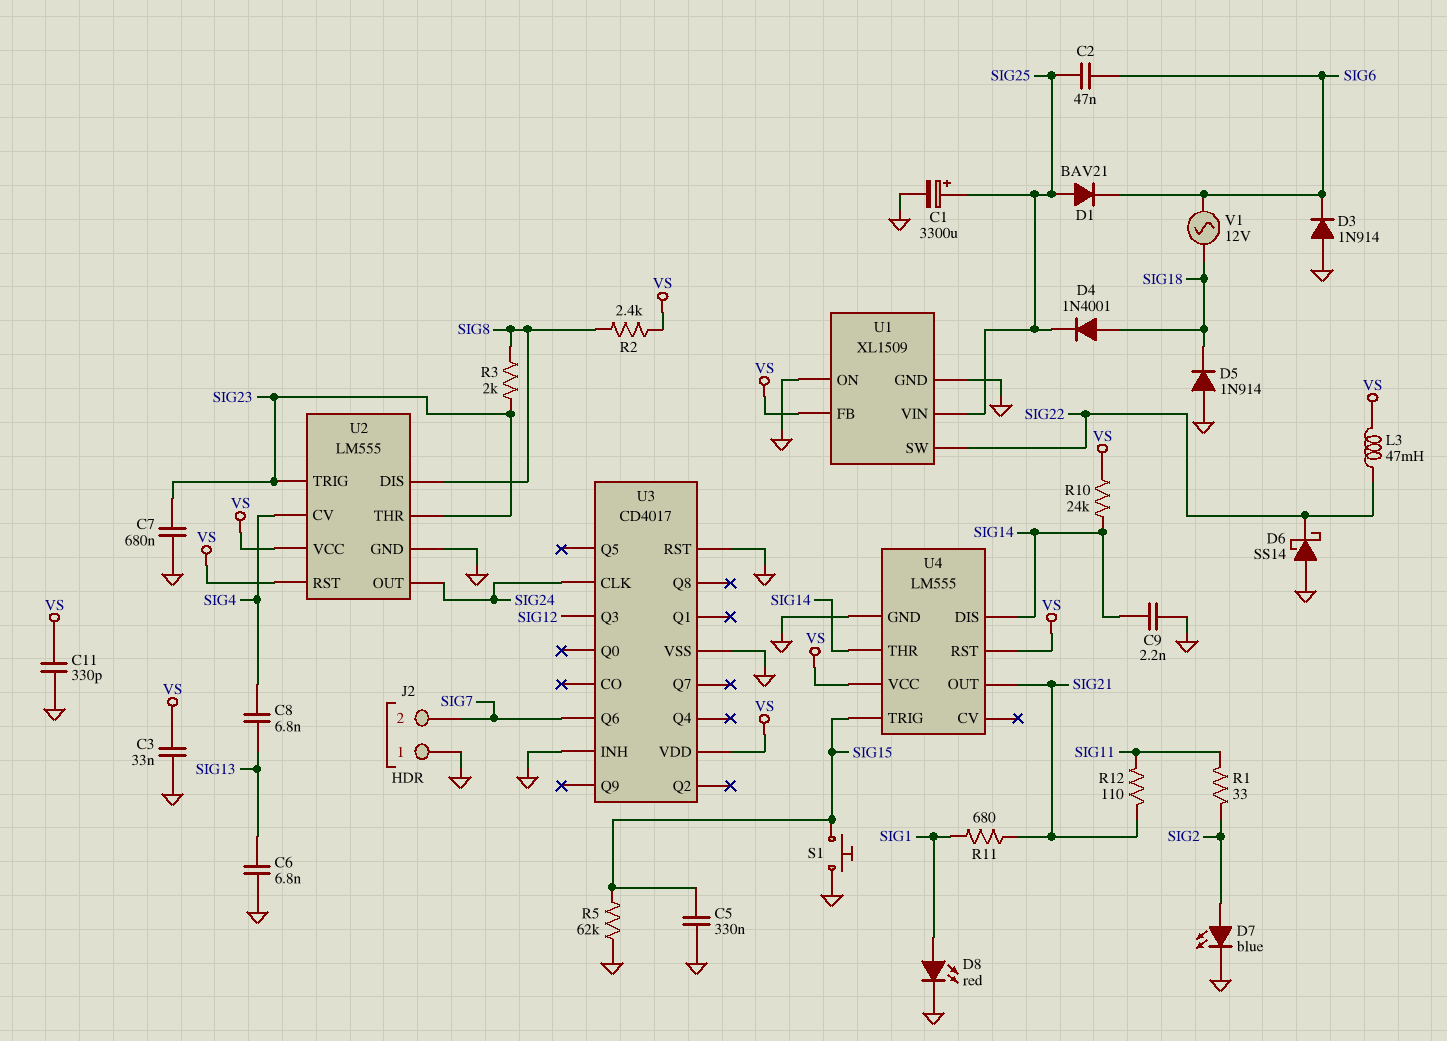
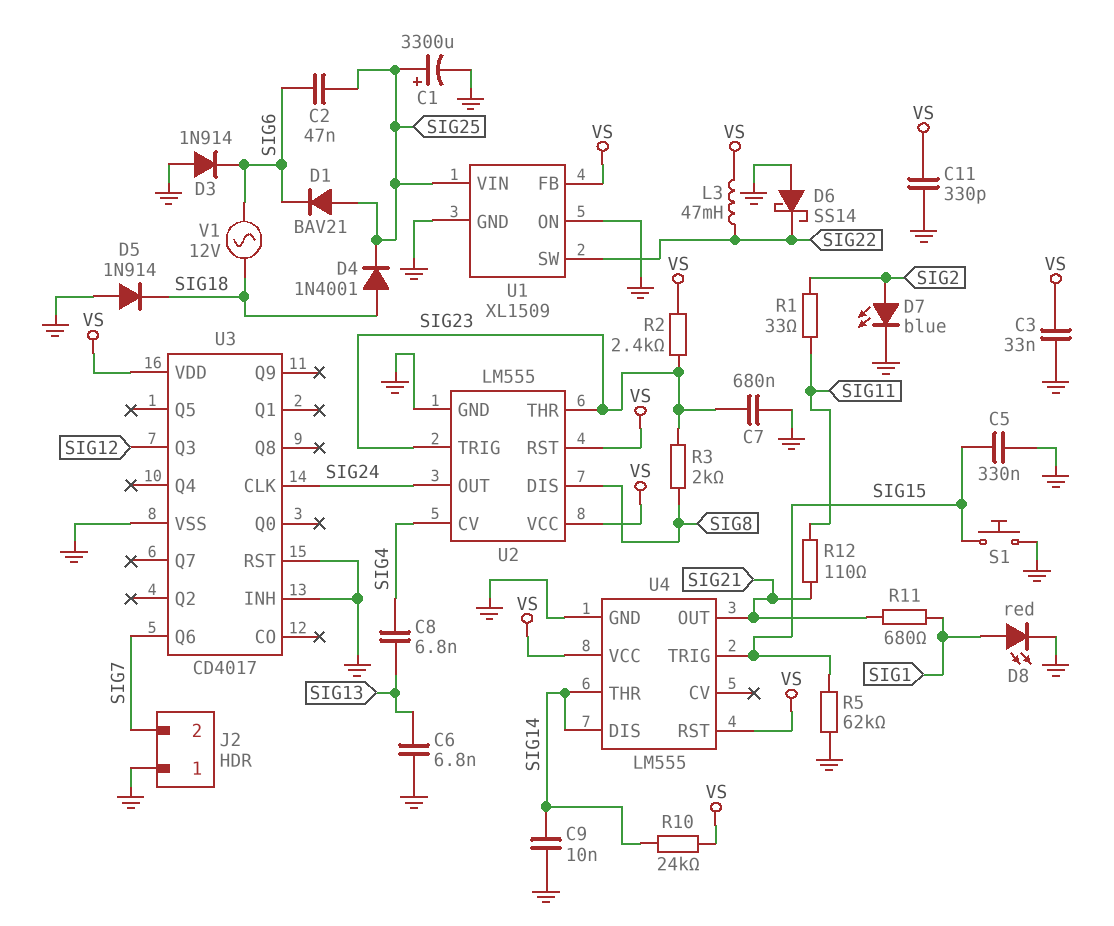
C9: 2.2nF (GND, SIG14) -> 10nF (GND, SIG14)
R2: 2.4k (SIG8, VS) -> 2.4k (SIG23, VS)

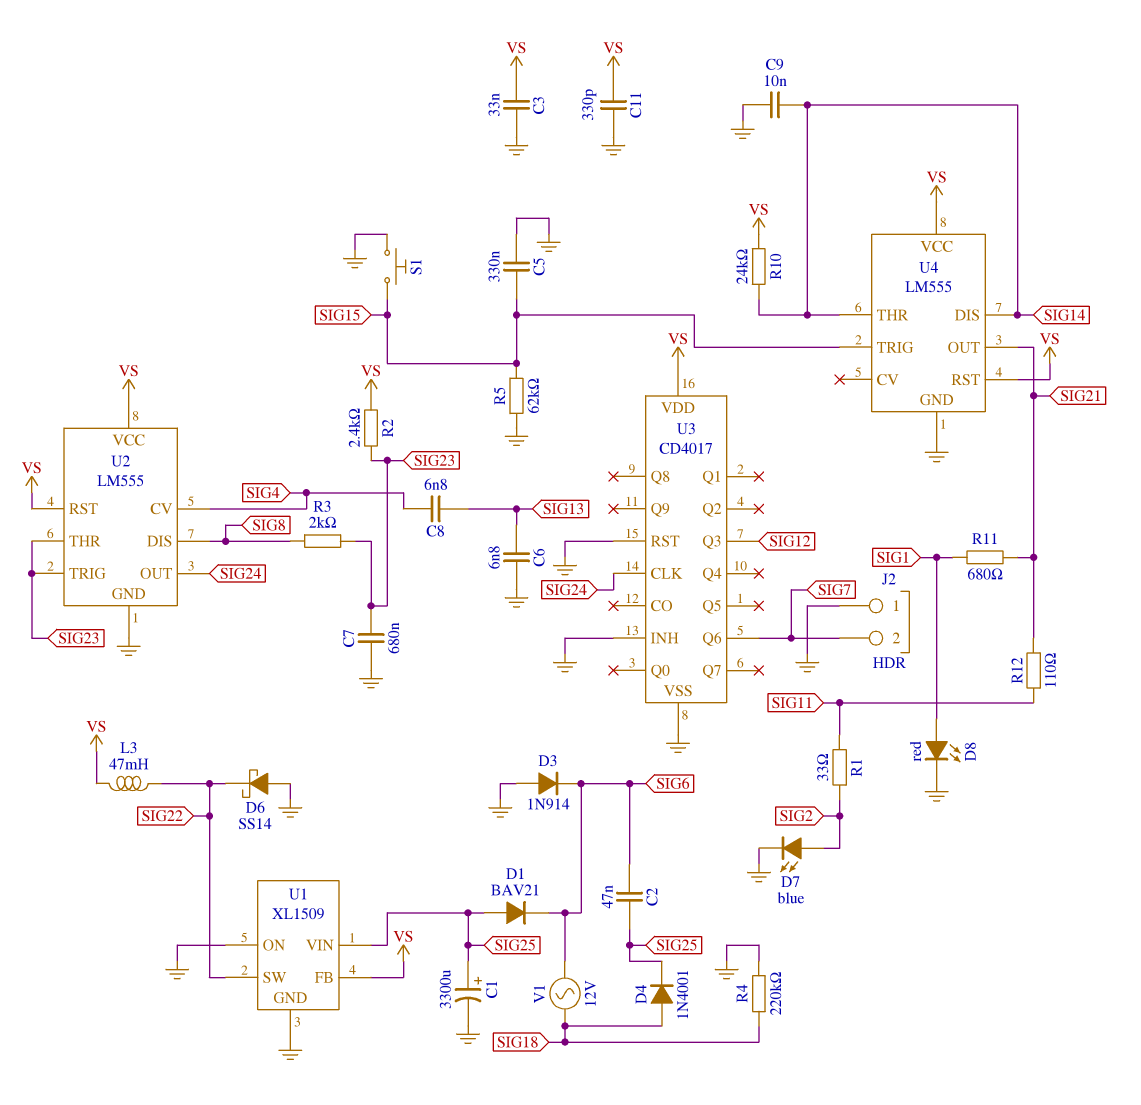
D5: diode 1N914 (A GND, K SIG18) -> none
R4: none -> 220k (GND, SIG18)

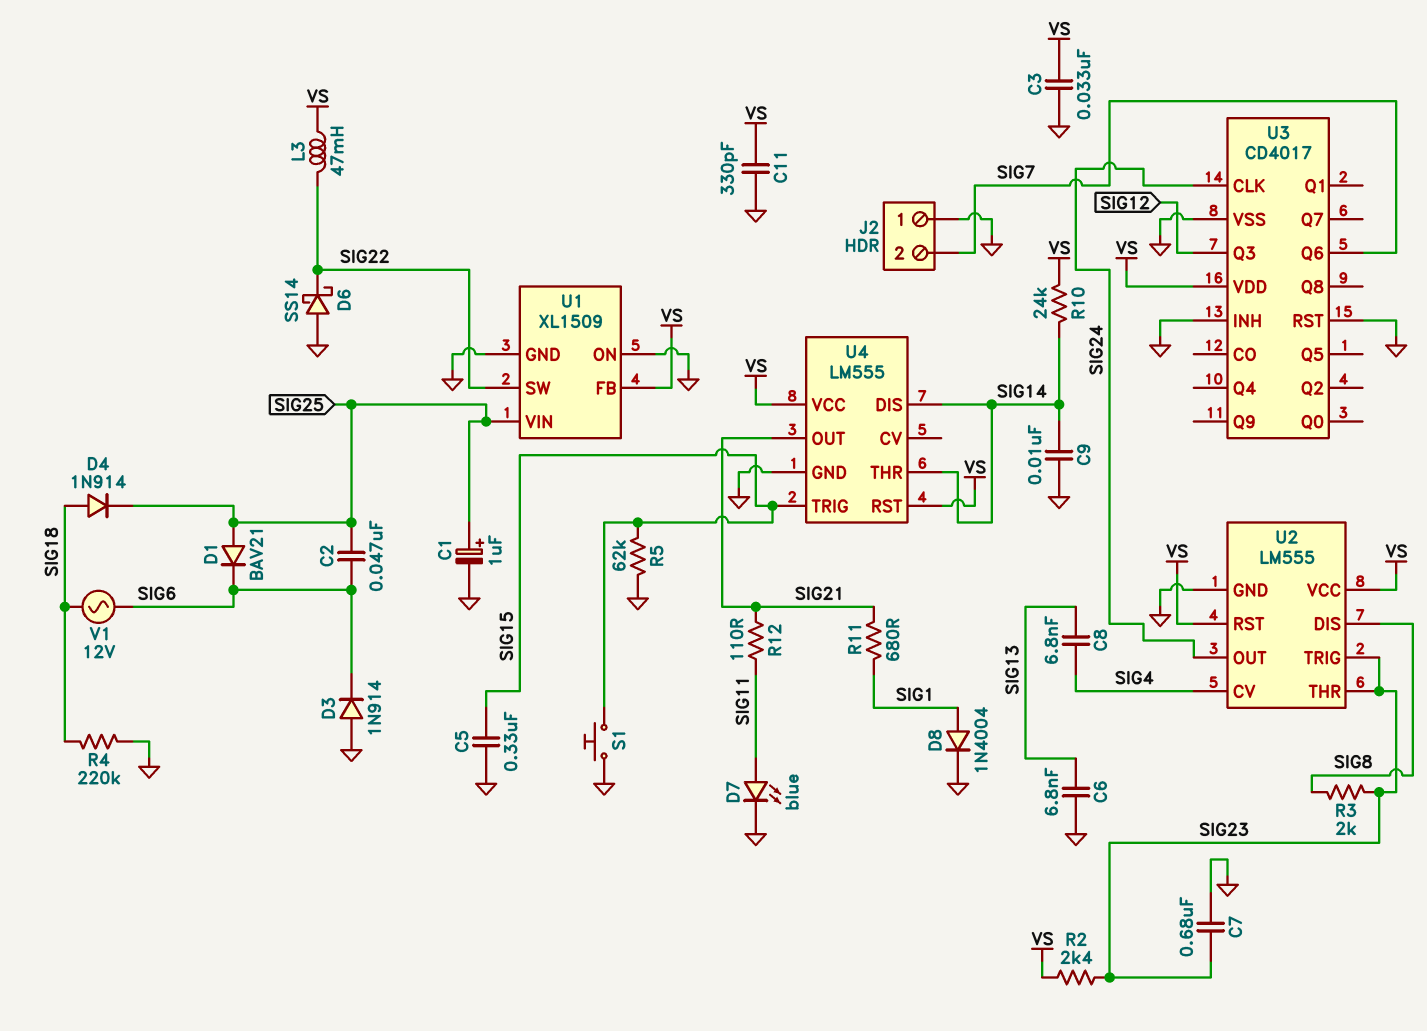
C1: 3300uF (plus SIG25, minus GND) -> 1uF (plus SIG25, minus GND)
D4: diode 1N4001 (A SIG18, K SIG25) -> diode 1N914 (A SIG18, K SIG25)
D7: LED blue (A SIG2, K GND) -> LED blue (A SIG11, K GND)
D8: LED red (A SIG1, K GND) -> diode 1N4004 (A SIG1, K GND)
R1: 33 (SIG2, SIG11) -> none

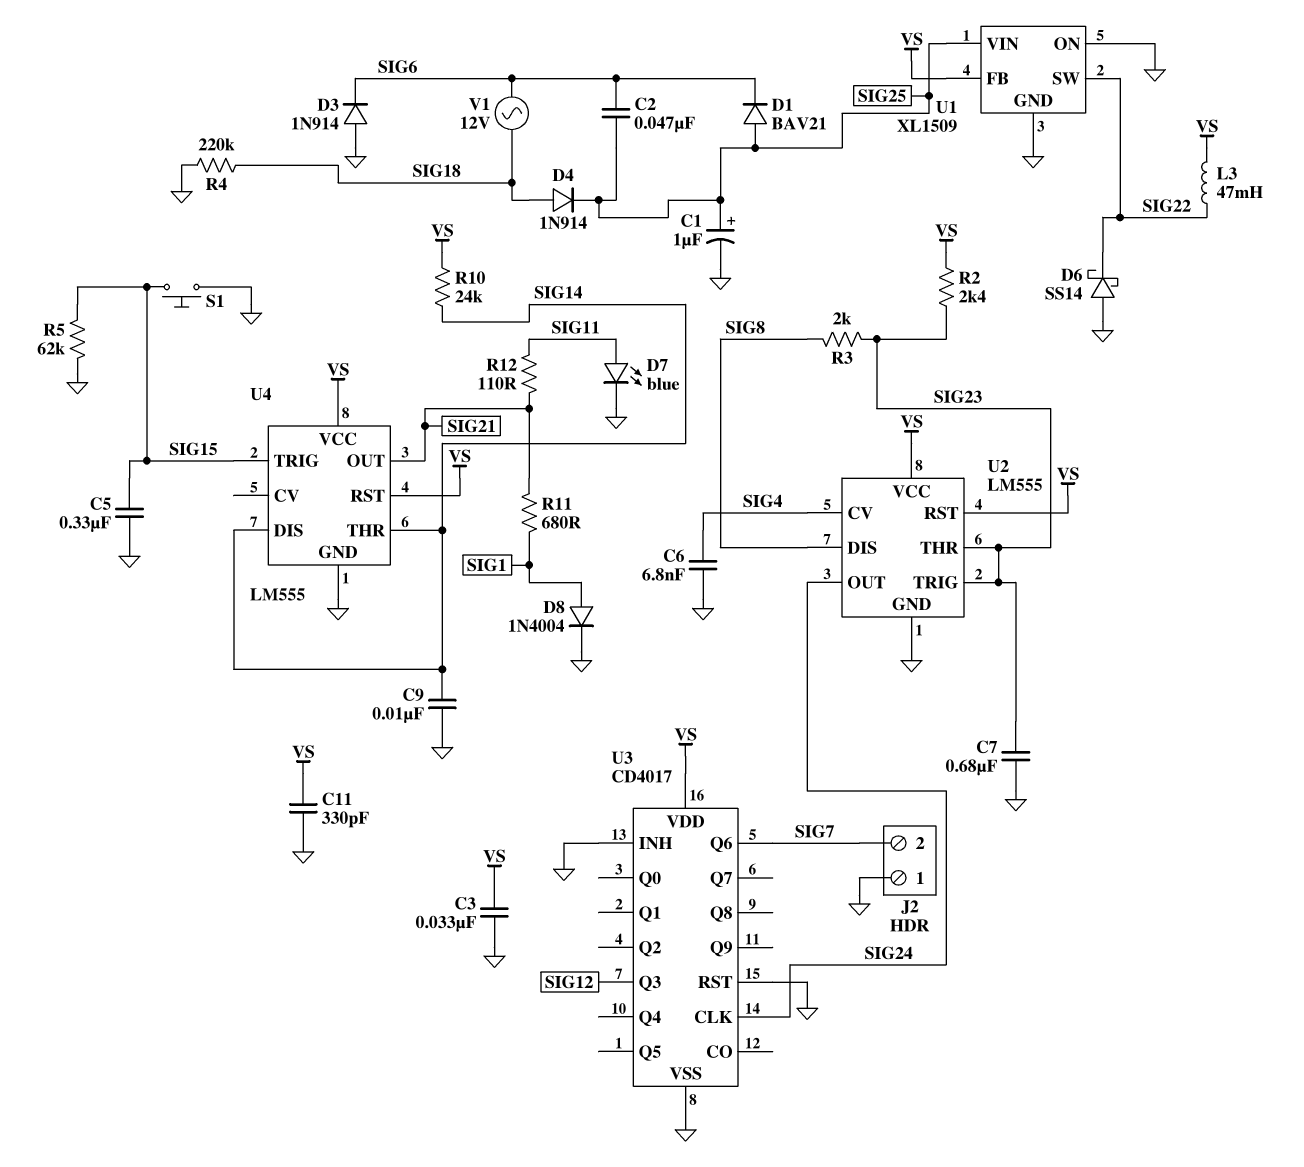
C6: 6.8nF (GND, SIG13) -> 6.8nF (GND, SIG4)
C8: 6.8nF (SIG4, SIG13) -> none

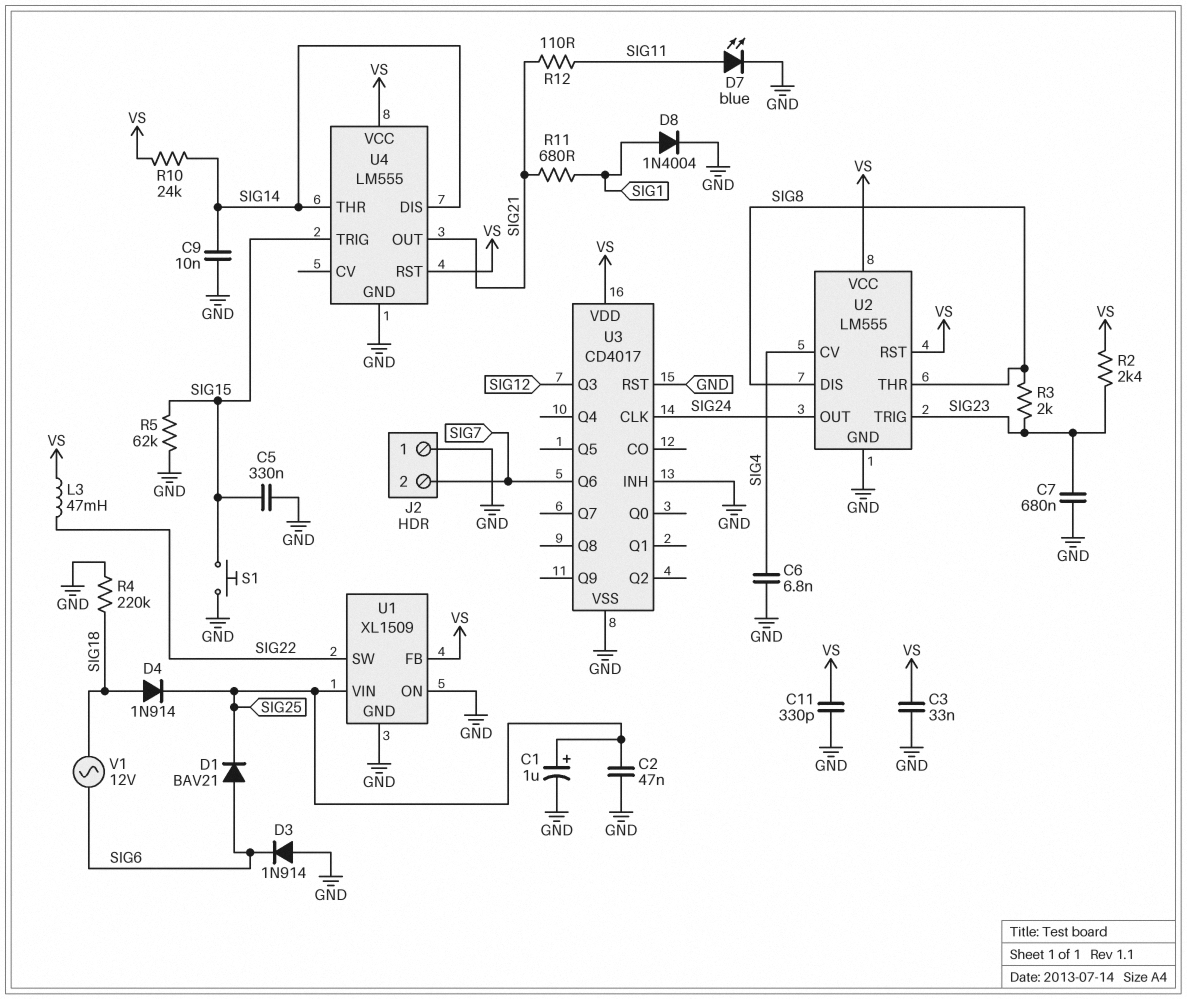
C2: 47nF (SIG6, SIG25) -> 47nF (GND, SIG25)
D1: diode BAV21 (A SIG25, K SIG6) -> diode BAV21 (A SIG6, K SIG25)
D6: schottky SS14 (A GND, K SIG22) -> none
U2 pin THR: SIG23 -> SIG8

